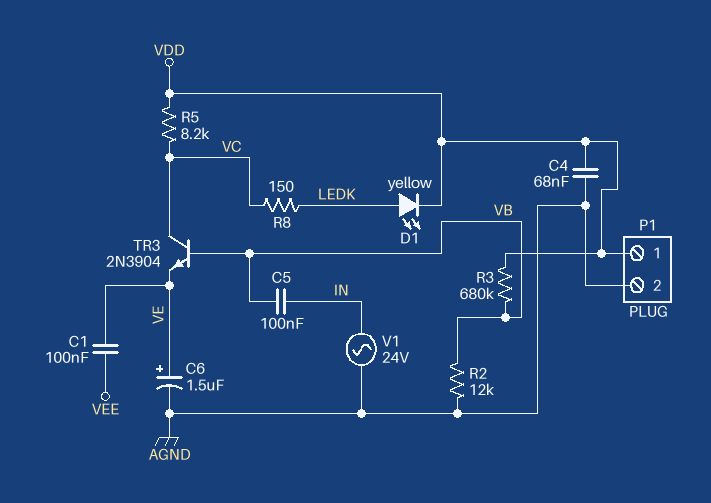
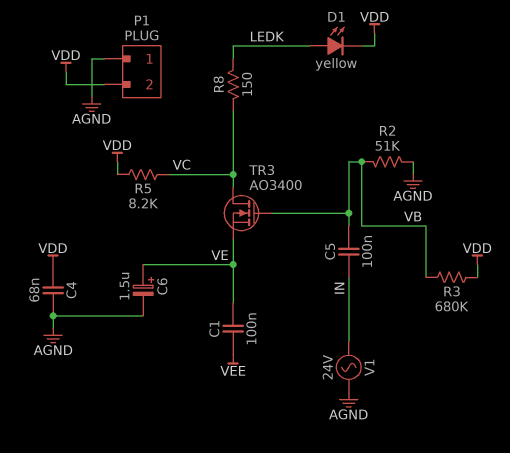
P1 pin 1: VDD -> AGND
P1 pin 2: AGND -> VDD
R2: 12k (AGND, VB) -> 51k (AGND, VB)
TR3: NPN 2N3904 (B VB, C VC, E VE) -> NMOS AO3400 (G VB, D VC, S VE)

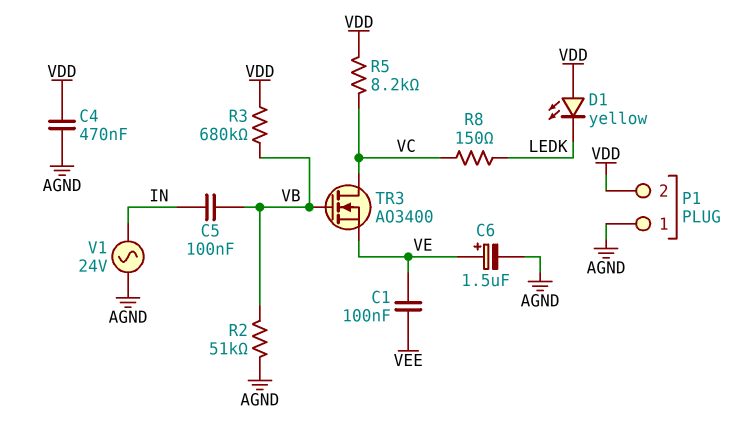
C4: 68nF (AGND, VDD) -> 470nF (AGND, VDD)
D1: LED yellow (A LEDK, K VDD) -> LED yellow (A VDD, K LEDK)

